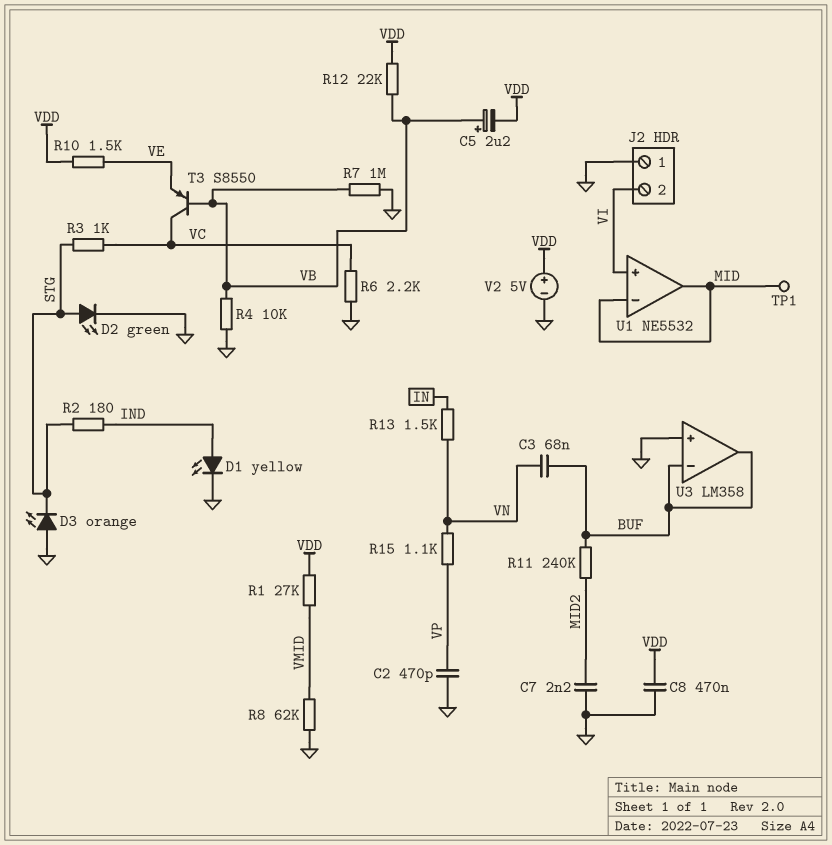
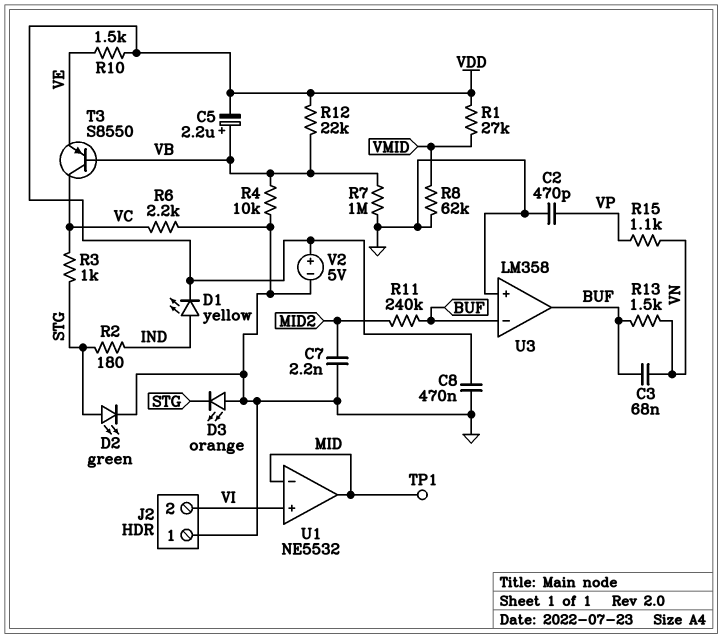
D1: LED yellow (A IND, K GND) -> LED yellow (A IND, K VDD)
R13: 1.5k (IN, VN) -> 1.5k (BUF, VN)

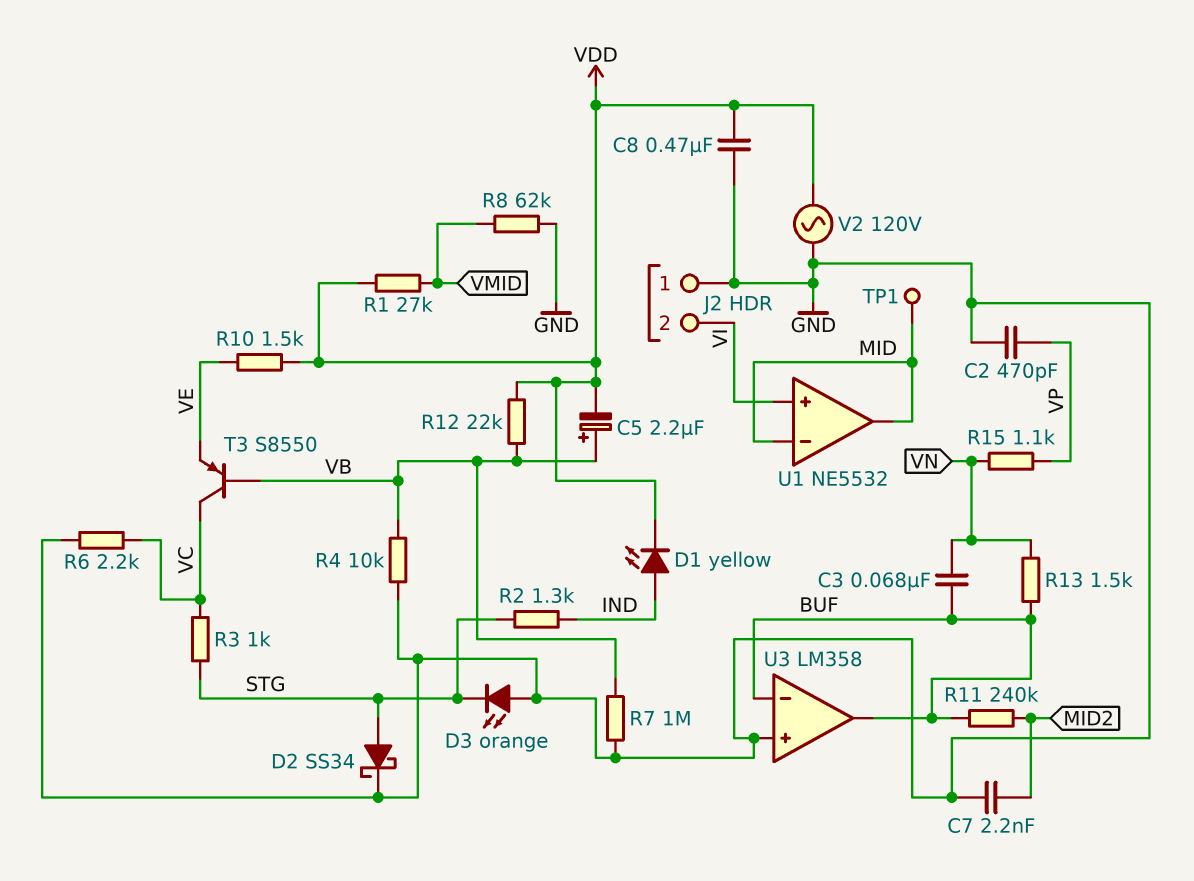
D2: LED green (A STG, K GND) -> schottky SS34 (A STG, K GND)
R2: 180 (IND, STG) -> 1.3k (IND, STG)
V2: 5V (plus VDD, minus GND) -> AC 120V (GND, VDD)

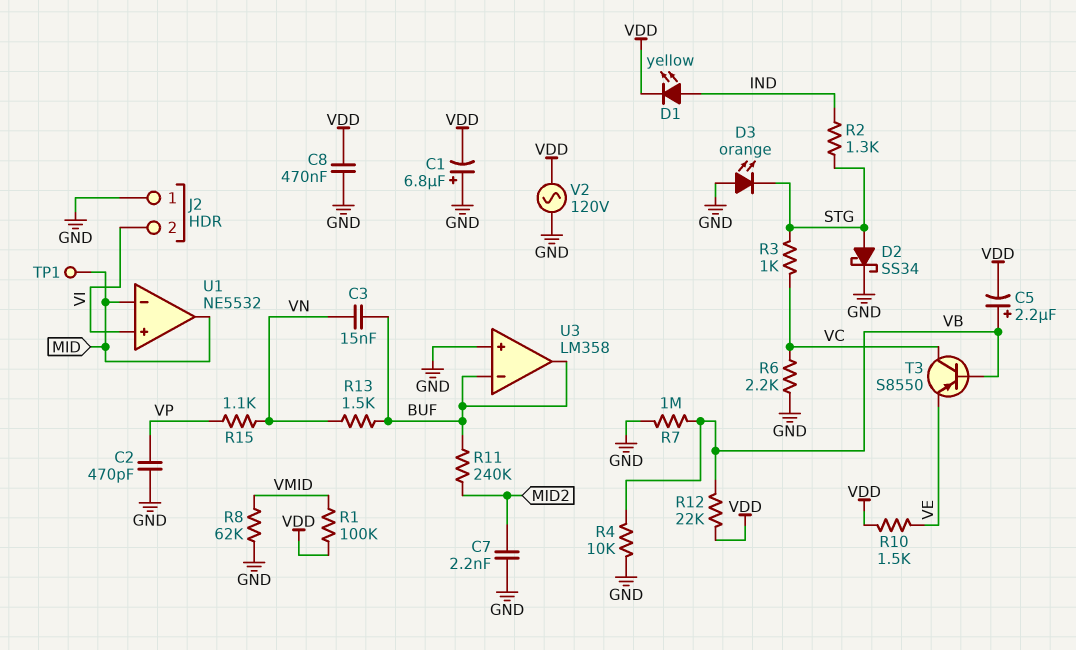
C1: none -> 6.8uF (plus GND, minus VDD)
C3: 68nF (BUF, VN) -> 15nF (BUF, VN)
R1: 27k (VDD, VMID) -> 100k (VDD, VMID)

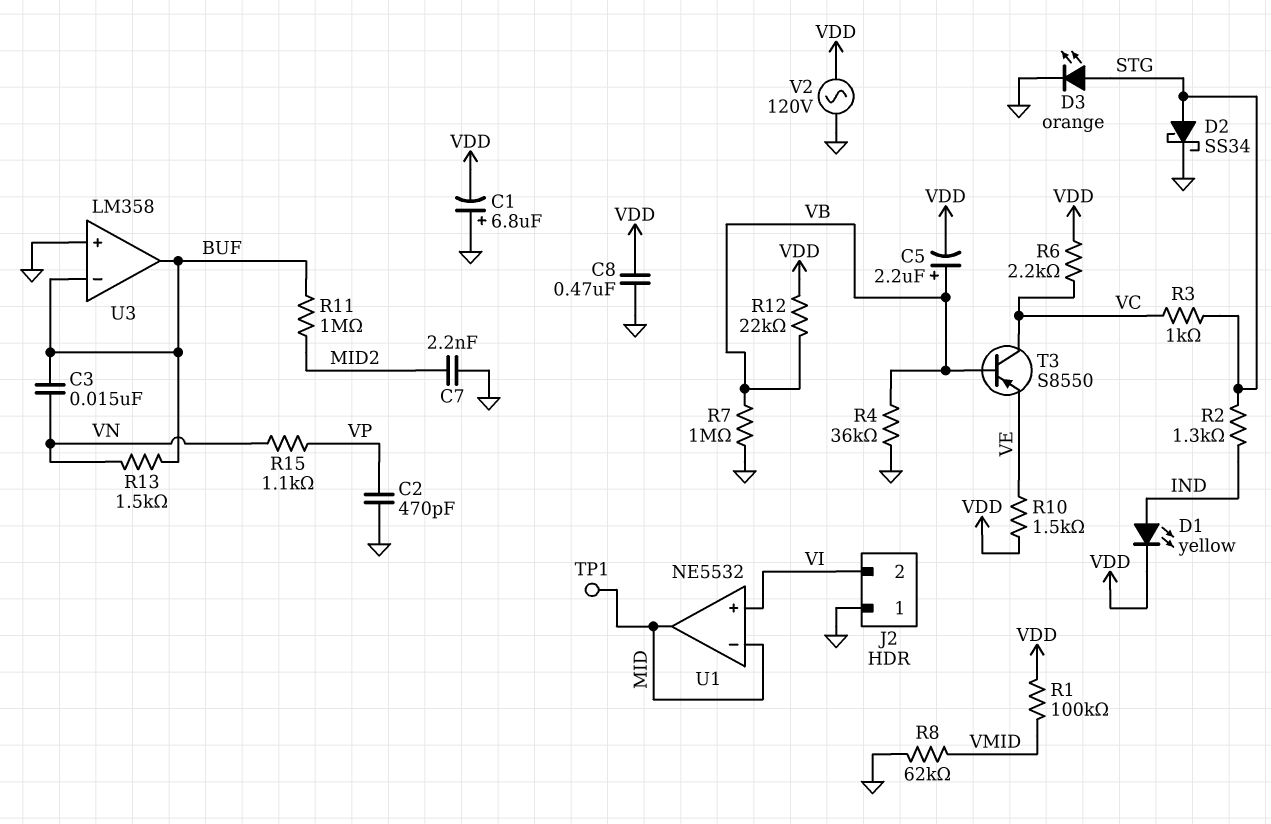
D3: LED orange (A GND, K STG) -> LED orange (A STG, K GND)
R4: 10k (GND, VB) -> 36k (GND, VB)
R6: 2.2k (GND, VC) -> 2.2k (VC, VDD)
R11: 240k (BUF, MID2) -> 1M (BUF, MID2)

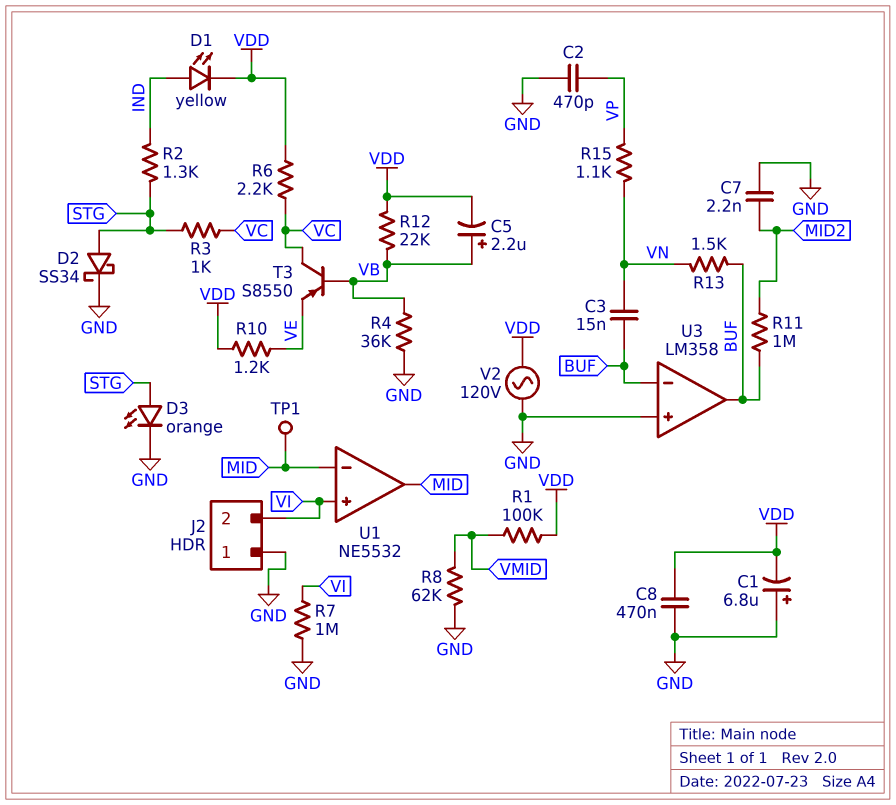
R7: 1M (GND, VB) -> 1M (GND, VI)
R10: 1.5k (VDD, VE) -> 1.2k (VDD, VE)

